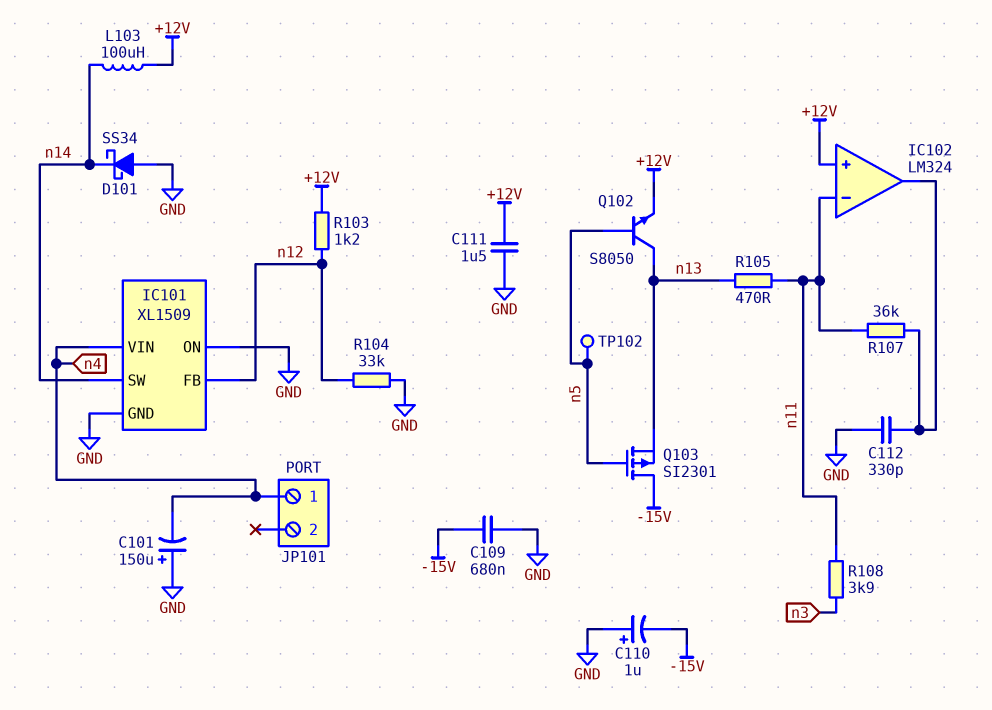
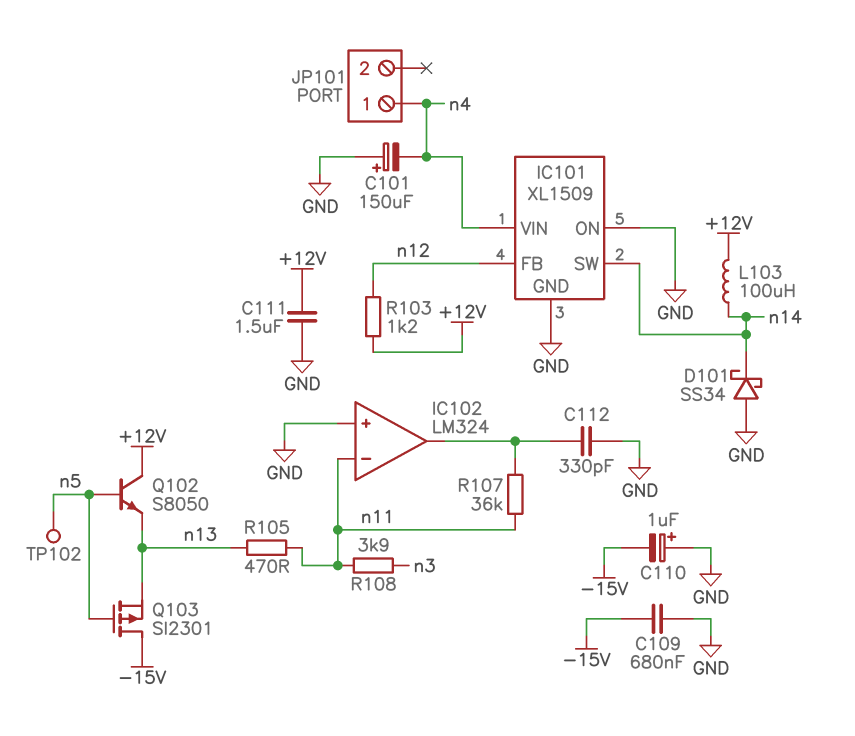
IC102 pin in+: +12V -> GND
Q102: NPN S8050 (B n5, C n13, E +12V) -> NPN S8050 (B n5, C +12V, E n13)
R104: 33k (GND, n12) -> none

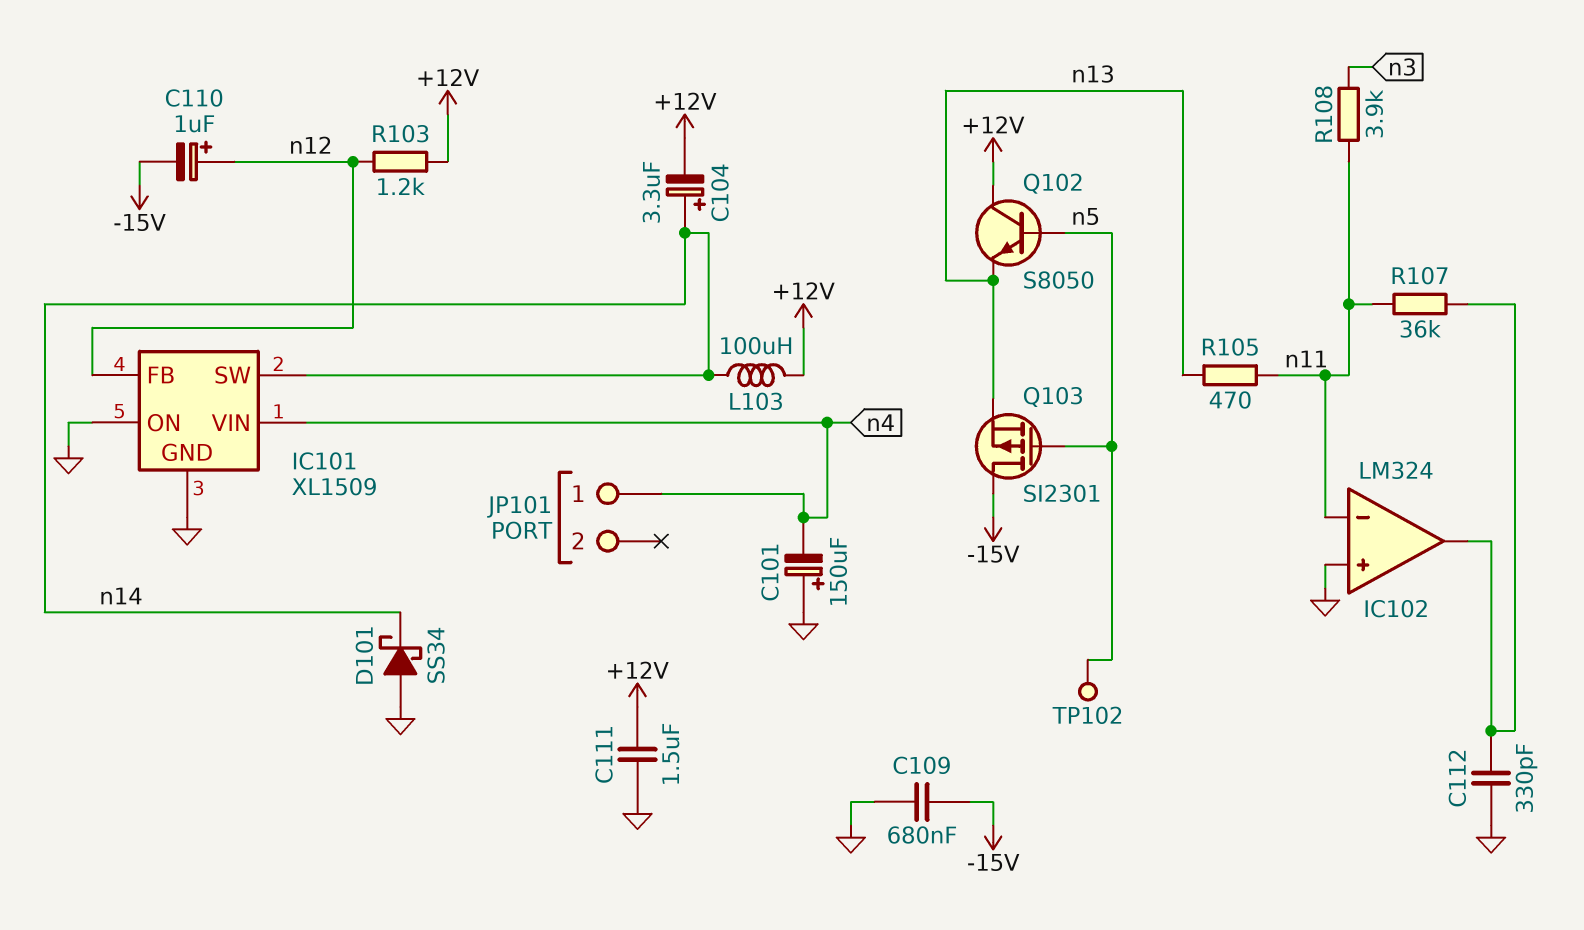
C104: none -> 3.3uF (plus n14, minus +12V)
C110: 1uF (plus GND, minus -15V) -> 1uF (plus n12, minus -15V)

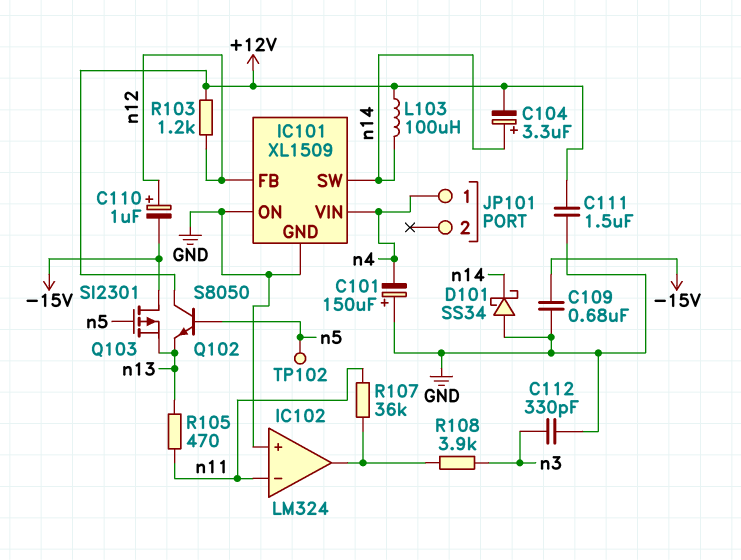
C112: 330pF (GND, IC102/out) -> 330pF (GND, n3)
R108: 3.9k (n3, n11) -> 3.9k (IC102/out, n3)

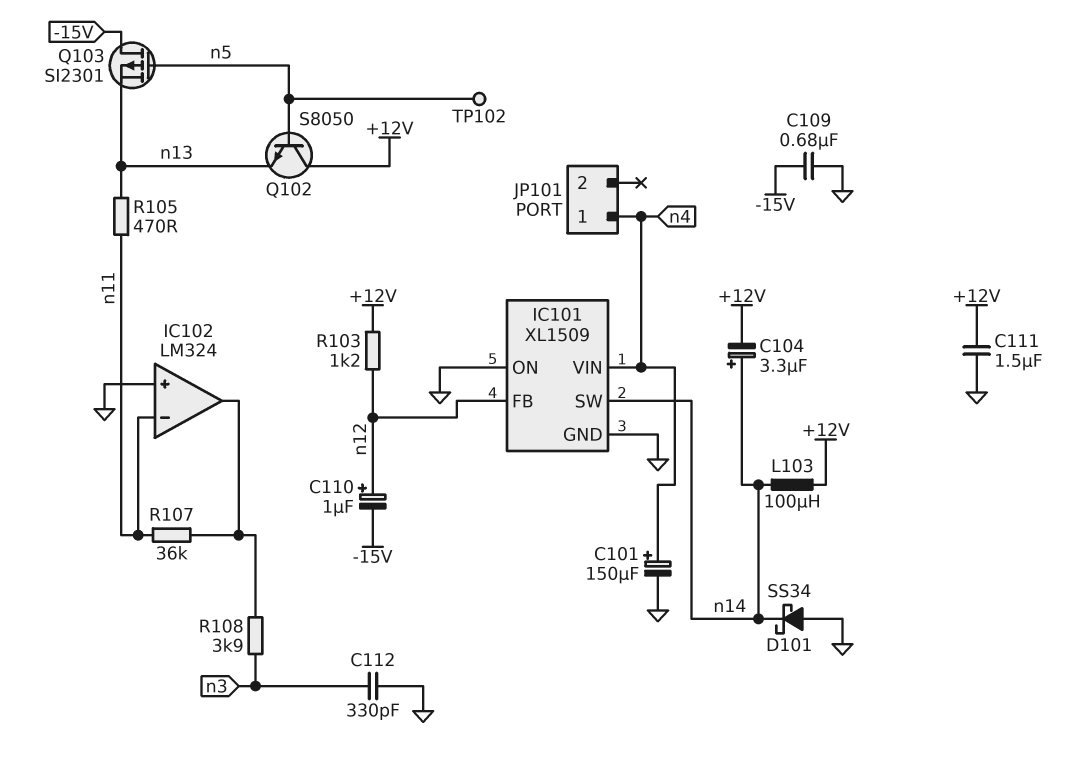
C101: 150uF (plus GND, minus n4) -> 150uF (plus n4, minus GND)

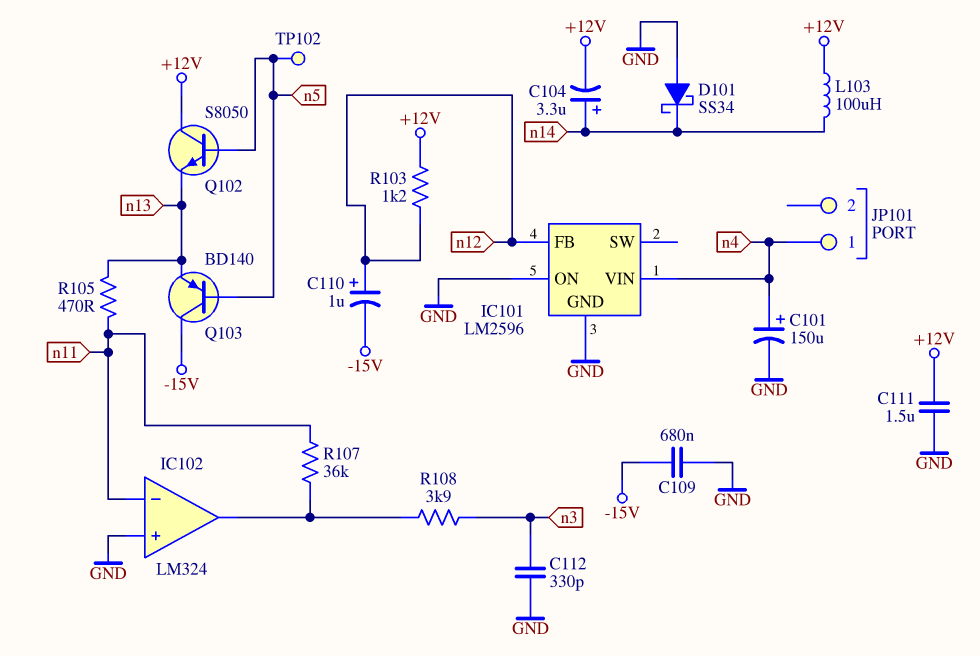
IC101: XL1509 -> LM2596
IC101 pin SW: n14 -> none
Q103: PMOS SI2301 (G n5, D -15V, S n13) -> PNP BD140 (B n5, C -15V, E n13)

